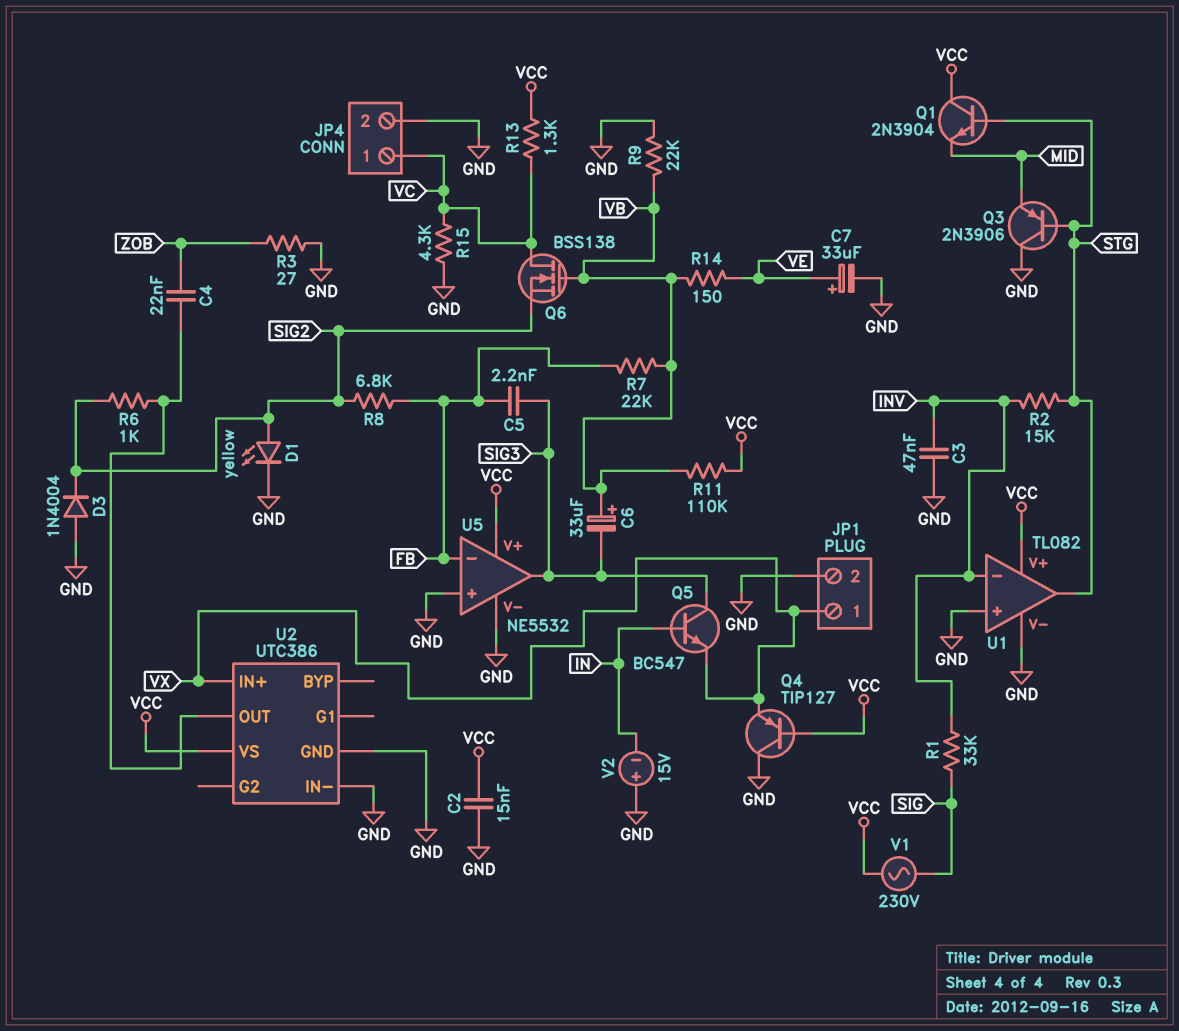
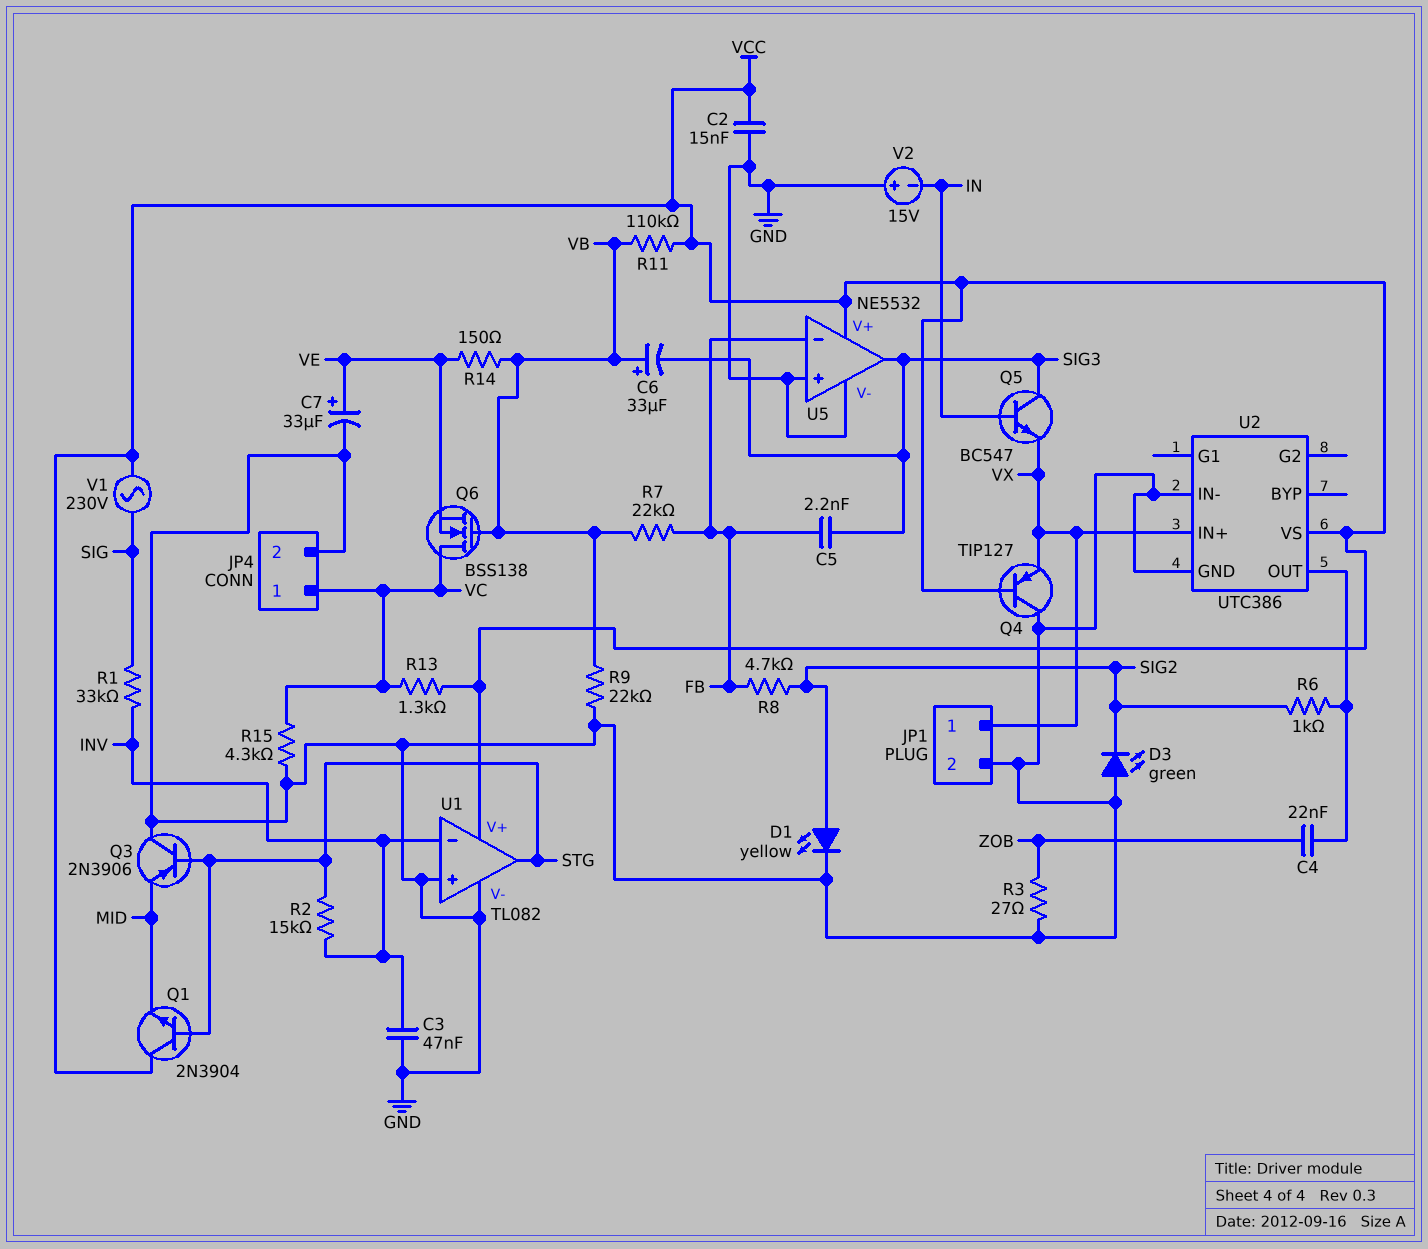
D3: diode 1N4004 (A GND, K SIG2) -> LED green (A GND, K SIG2)
Q6: NMOS BSS138 (G VB, D VC, S SIG2) -> NMOS BSS138 (G VB, D VC, S VE)
R8: 6.8k (FB, SIG2) -> 4.7k (FB, SIG2)

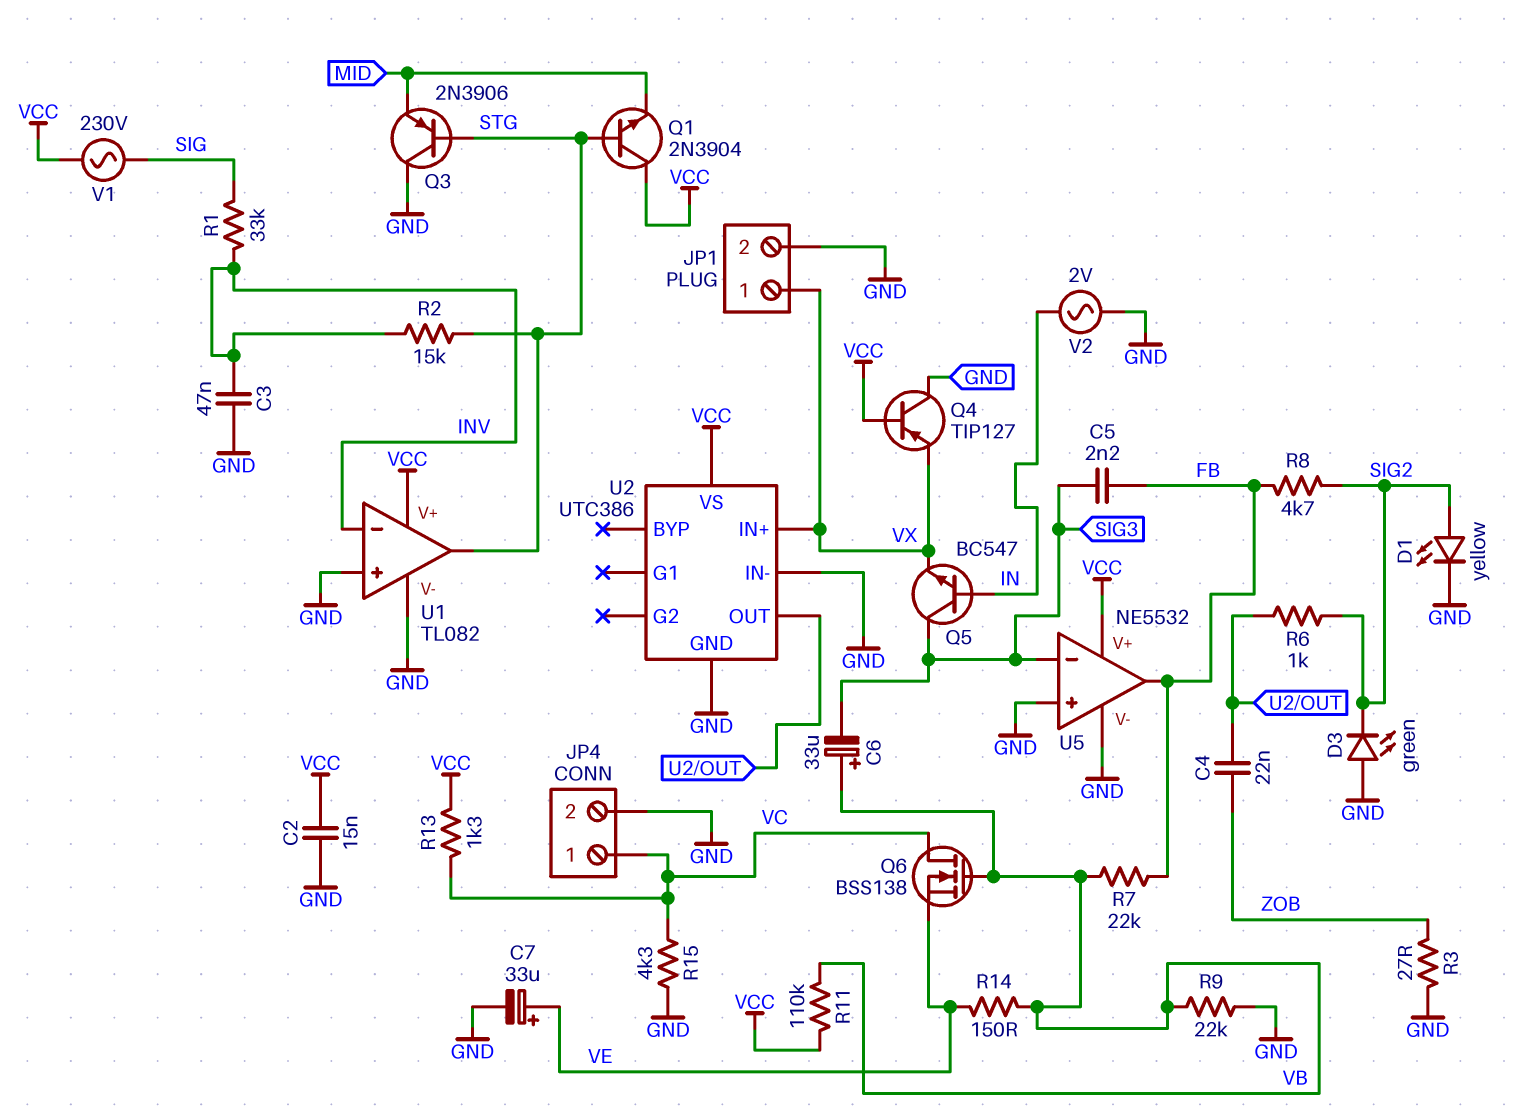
U5 pin in-: FB -> SIG3
U5 pin out: SIG3 -> FB
V2: 15V (plus GND, minus IN) -> AC 2V (GND, IN)

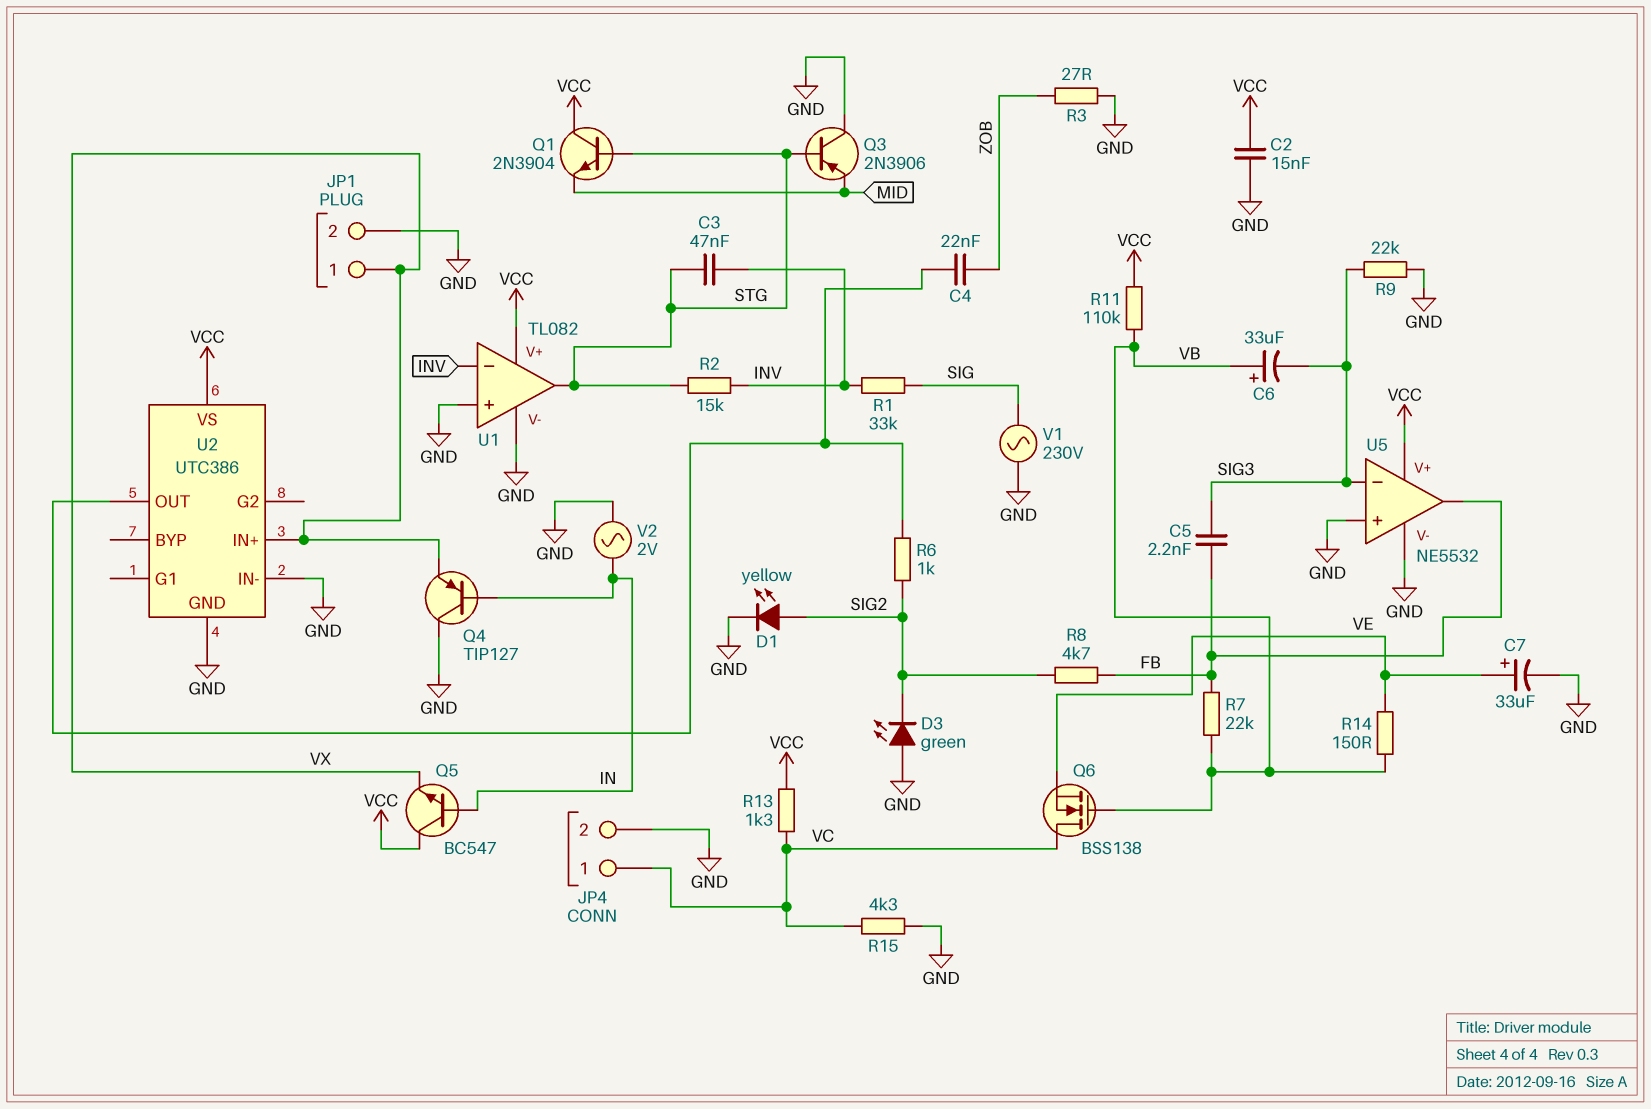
C3: 47nF (GND, INV) -> 47nF (INV, STG)
Q4: PNP TIP127 (B VCC, C GND, E VX) -> PNP TIP127 (B IN, C GND, E VX)
Q5: NPN BC547 (B IN, C SIG3, E VX) -> NPN BC547 (B IN, C VCC, E VX)
R9: 22k (GND, VB) -> 22k (GND, SIG3)
V1: AC 230V (SIG, VCC) -> AC 230V (GND, SIG)

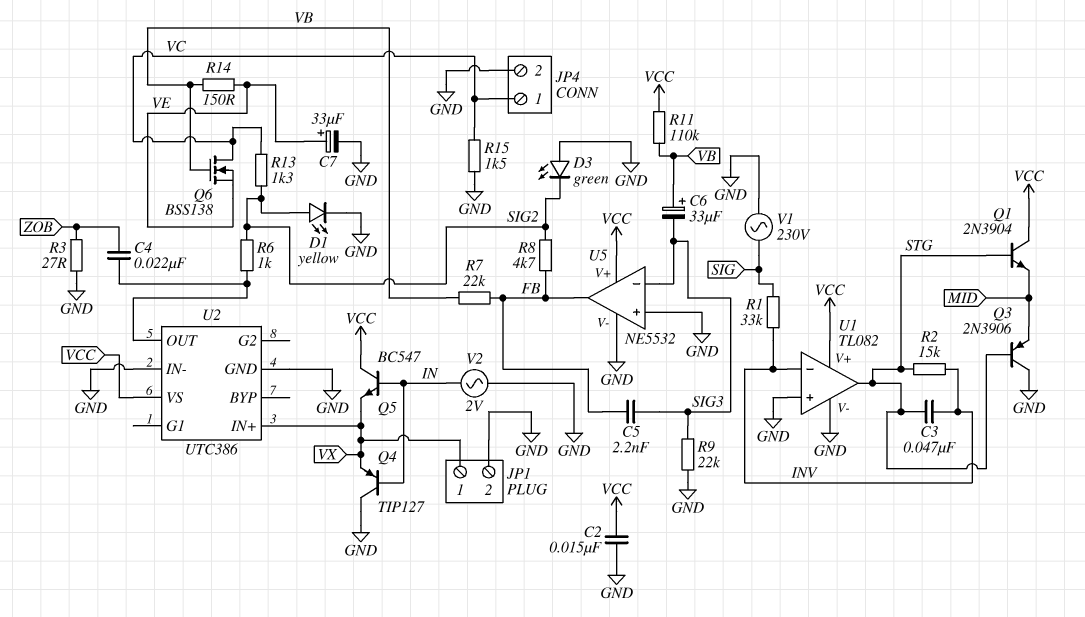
R13: 1.3k (VC, VCC) -> 1.3k (SIG2, VC)
R15: 4.3k (GND, VC) -> 1.5k (GND, VC)

